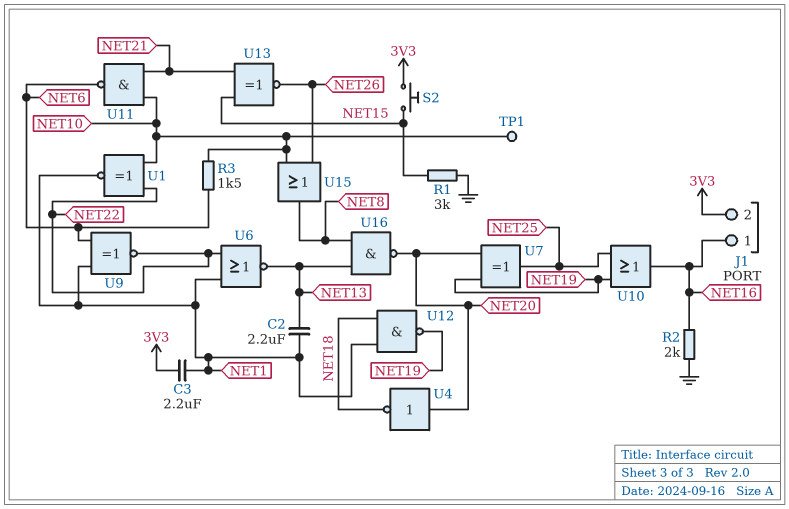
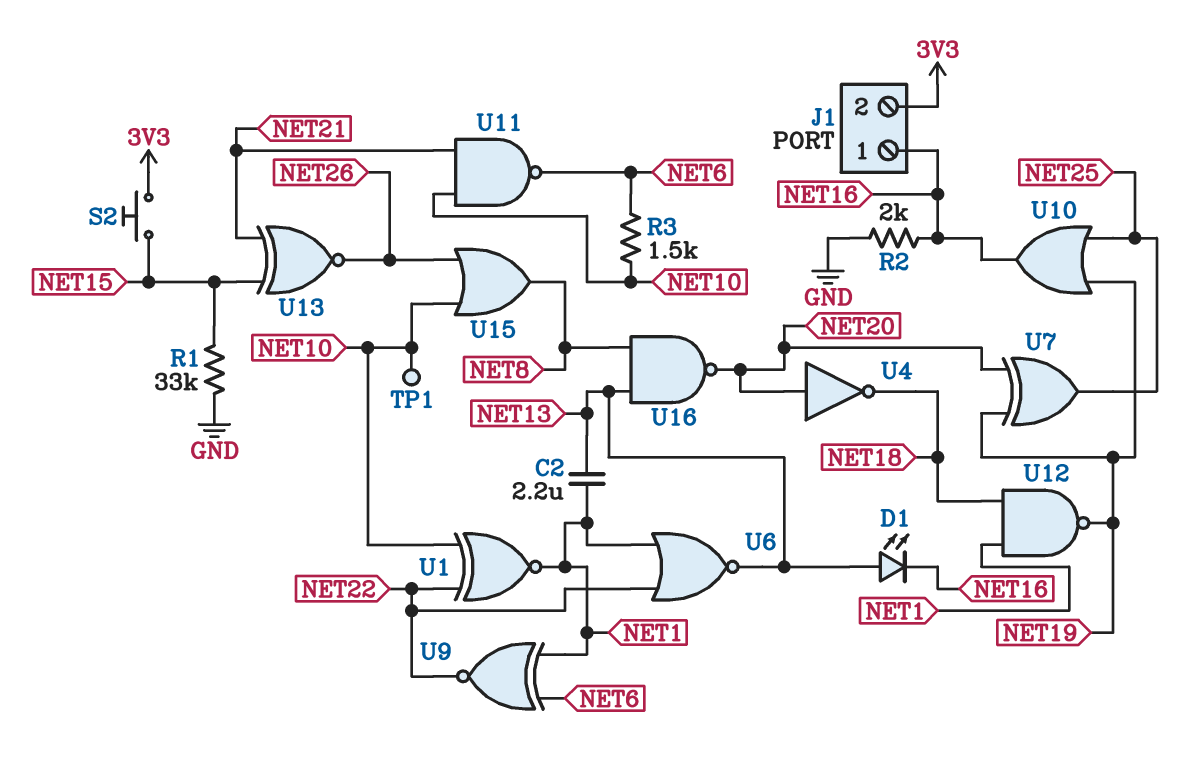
C3: 2.2uF (3V3, NET1) -> none
D1: none -> LED (A NET13, K NET16)
R1: 3k (GND, NET15) -> 33k (GND, NET15)

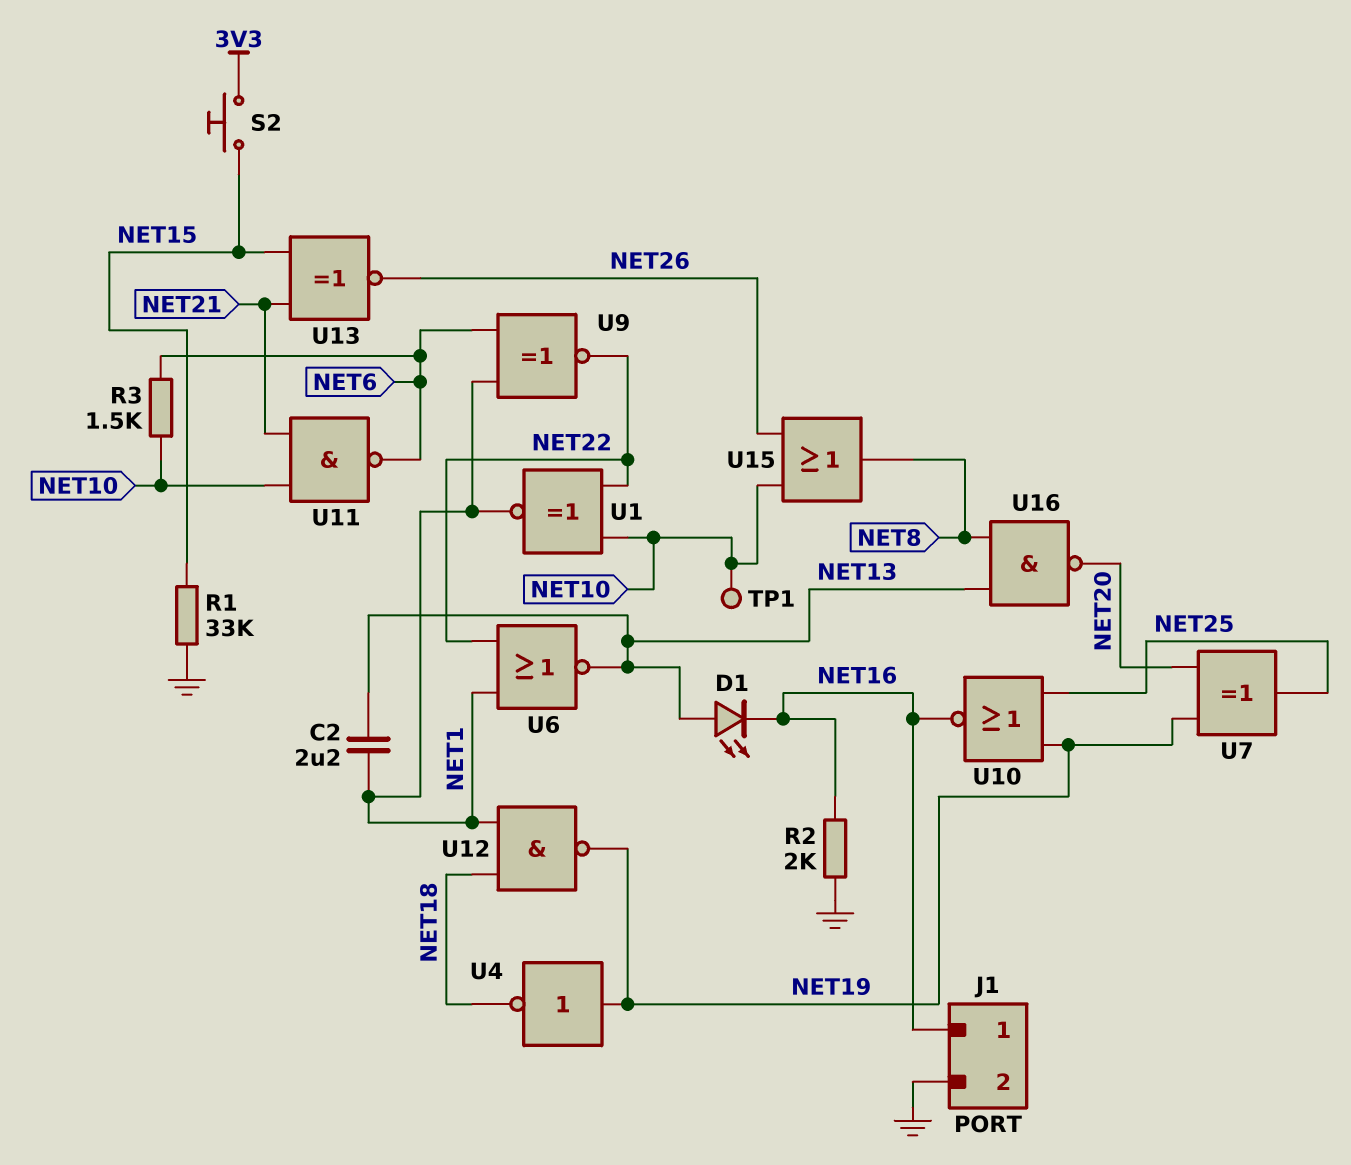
J1 pin 2: 3V3 -> GND
U4: NOT (in NET20, out NET18) -> NOT (in NET19, out NET18)
U10: OR (in NET19, in NET25, out NET16) -> NOR (in NET19, in NET25, out NET16)

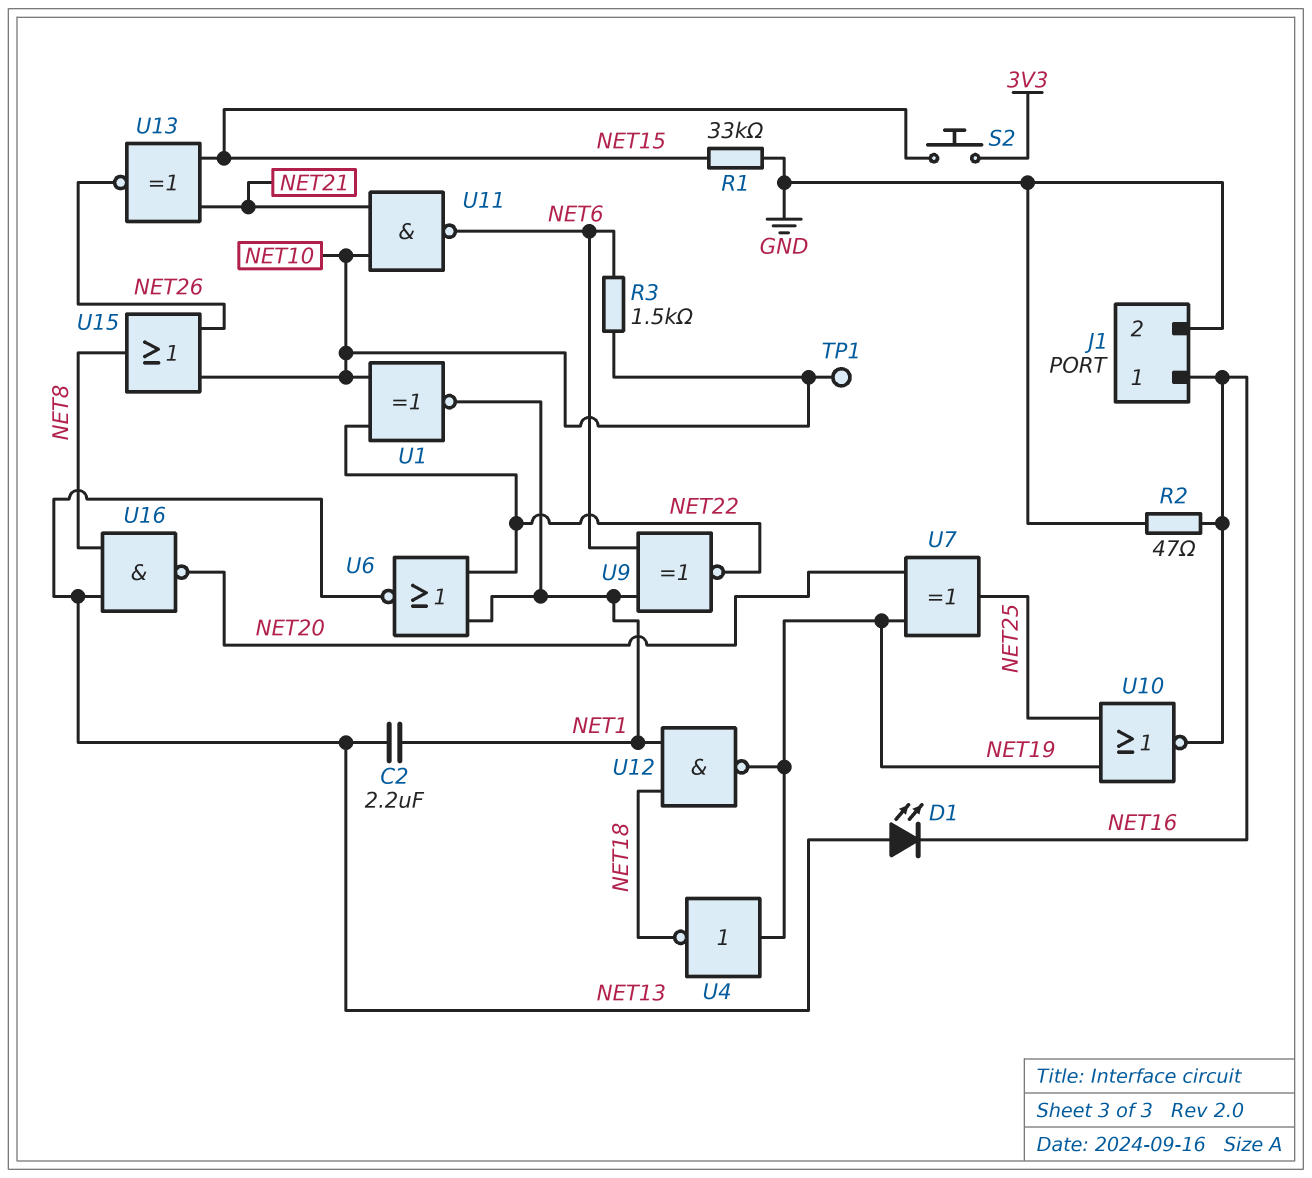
R2: 2k (GND, NET16) -> 47 (GND, NET16)

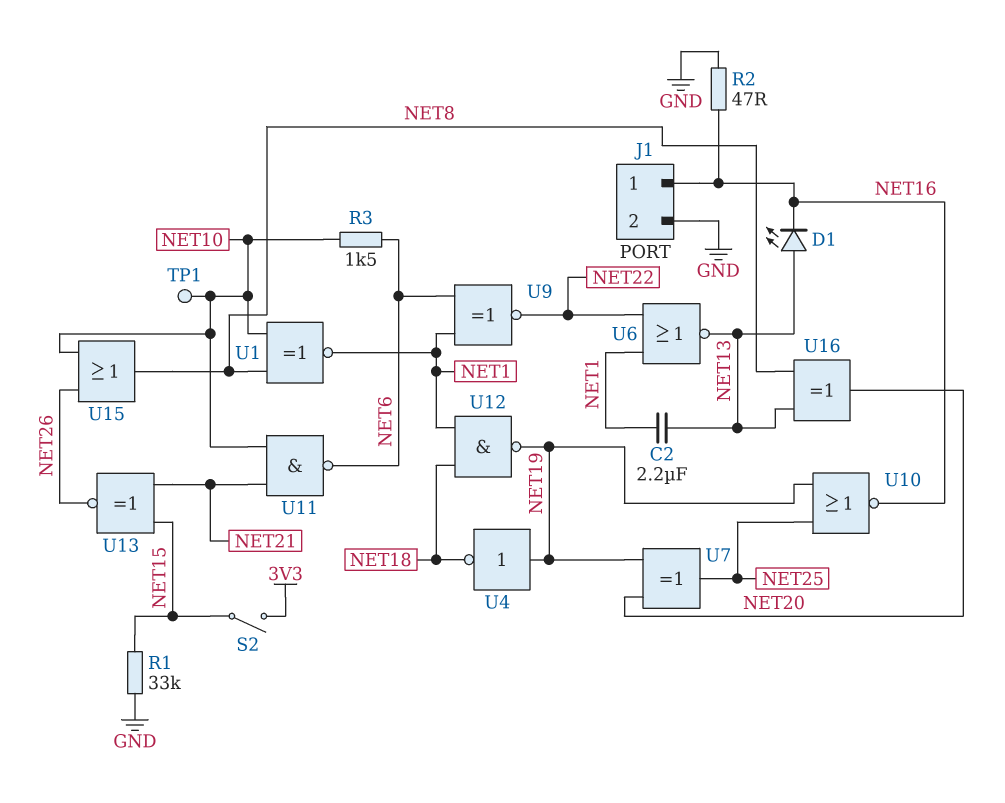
S2: button (3V3, NET15) -> switch (3V3, NET15)
U1: XNOR (in NET10, in NET22, out NET1) -> XNOR (in NET8, in NET10, out NET1)
U16: NAND (in NET8, in NET13, out NET20) -> XOR (in NET8, in NET13, out NET20)

